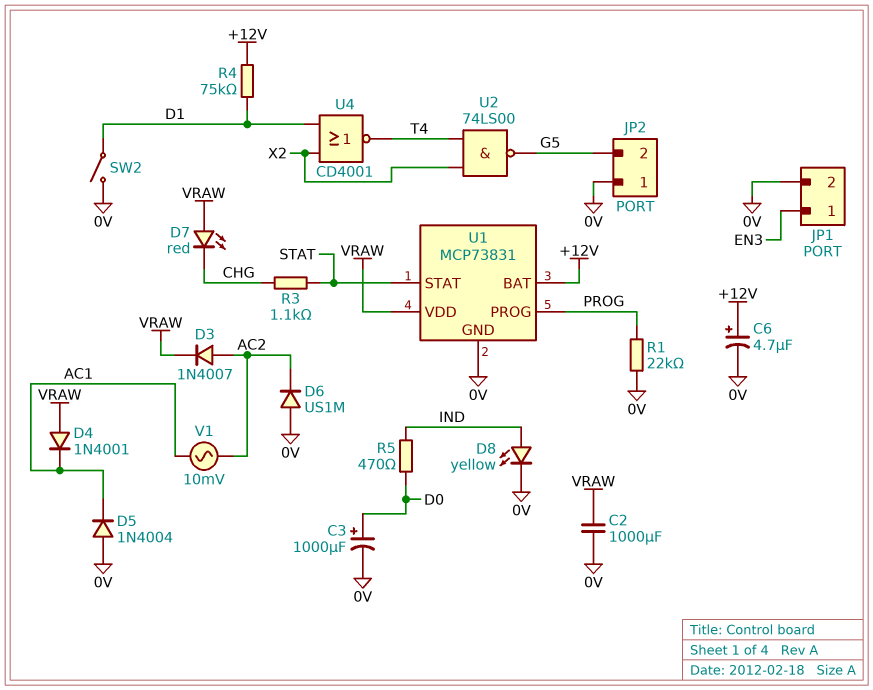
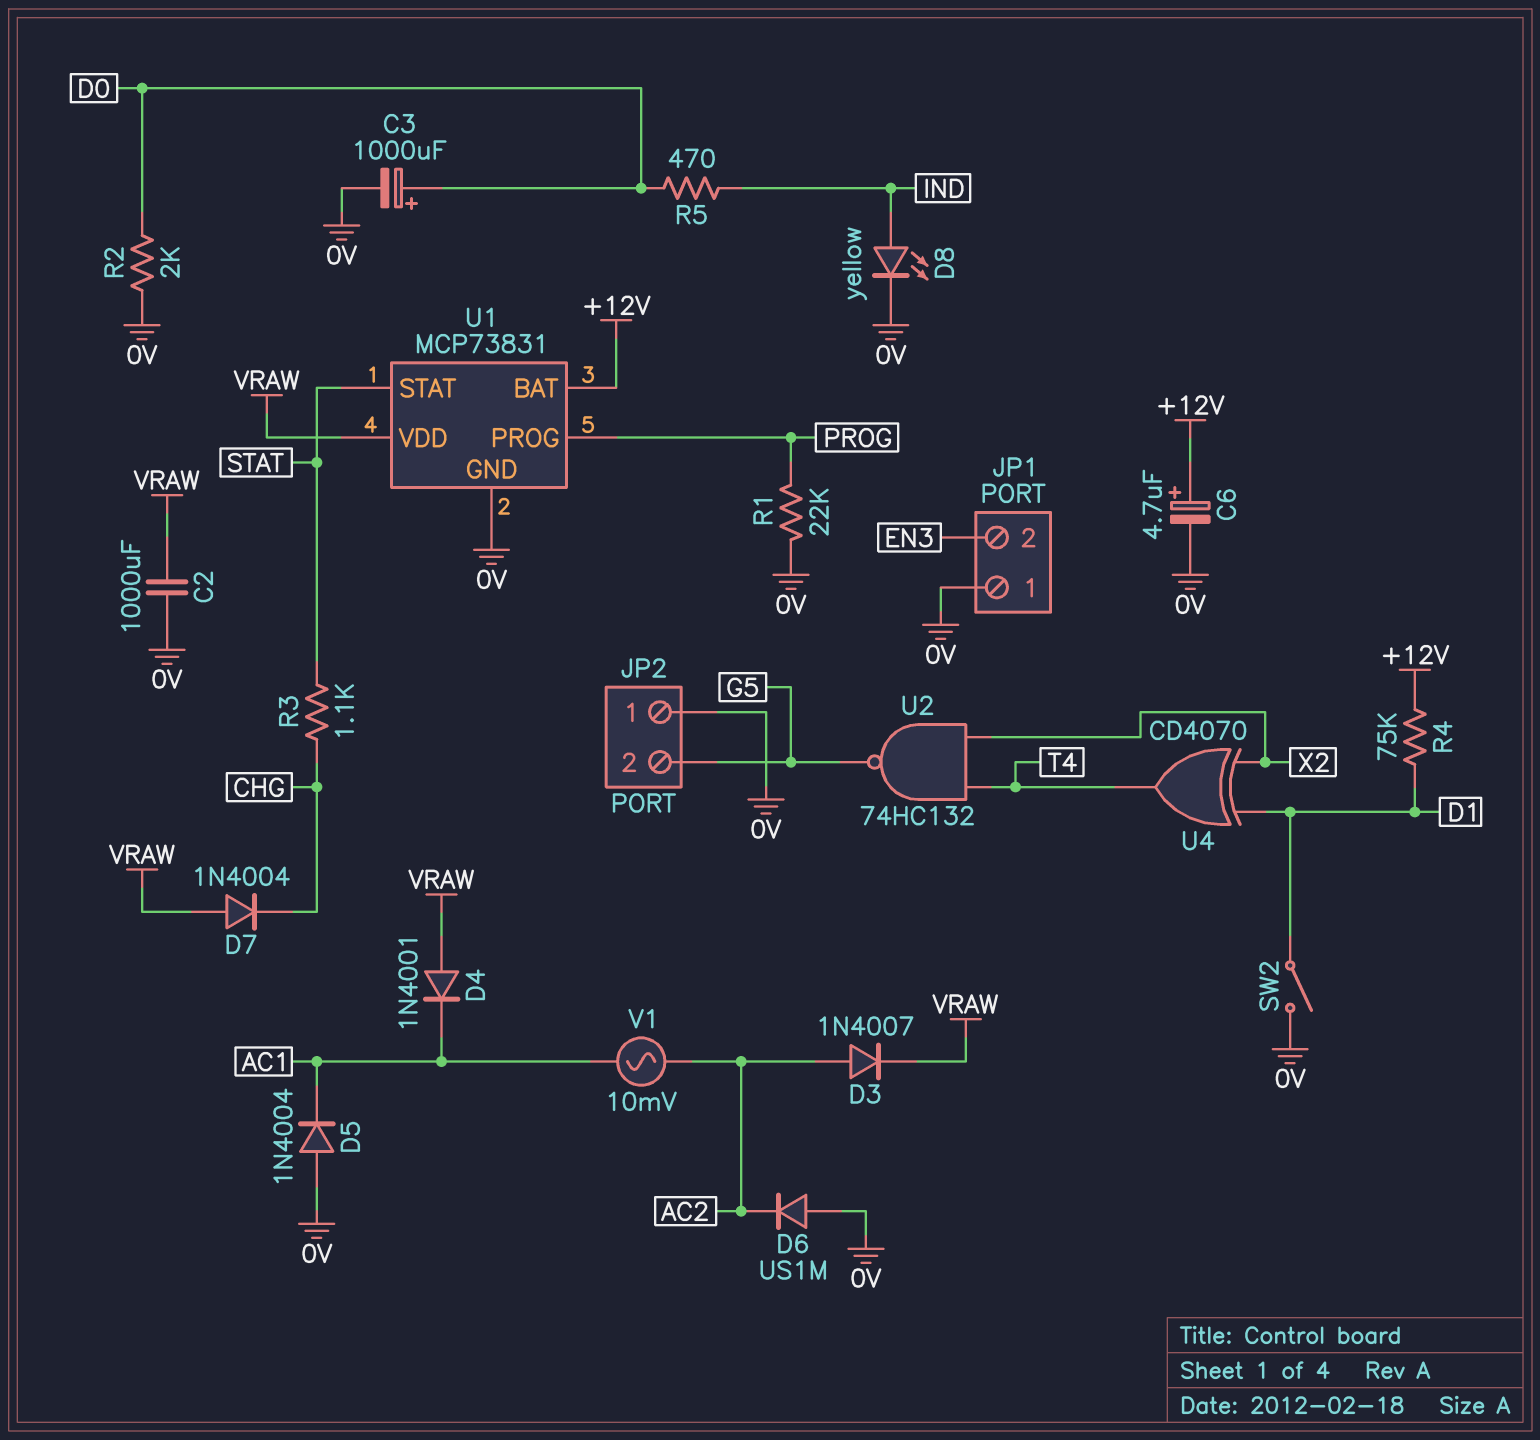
D7: LED red (A VRAW, K CHG) -> diode 1N4004 (A VRAW, K CHG)
JP1 pin 1: EN3 -> 0V
JP1 pin 2: 0V -> EN3
R2: none -> 2k (0V, D0)
U2: NAND 74LS00 (in T4, in X2, out G5) -> NAND 74HC132 (in T4, in X2, out G5)
U4: NOR CD4001 (in D1, in X2, out T4) -> XOR CD4070 (in D1, in X2, out T4)

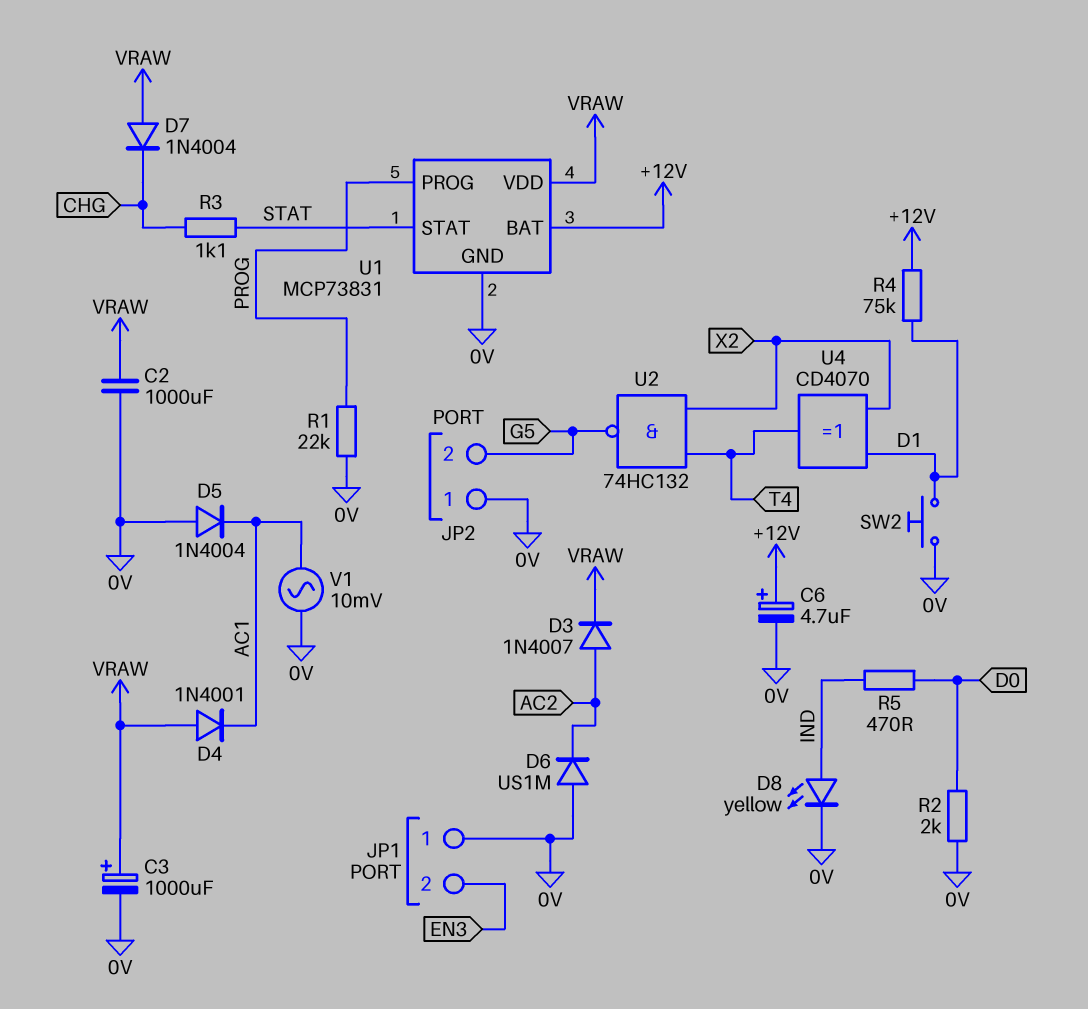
C3: 1000uF (plus D0, minus 0V) -> 1000uF (plus VRAW, minus 0V)
SW2: switch (0V, D1) -> button (0V, D1)
V1: AC 10mV (AC1, AC2) -> AC 10mV (0V, AC1)

